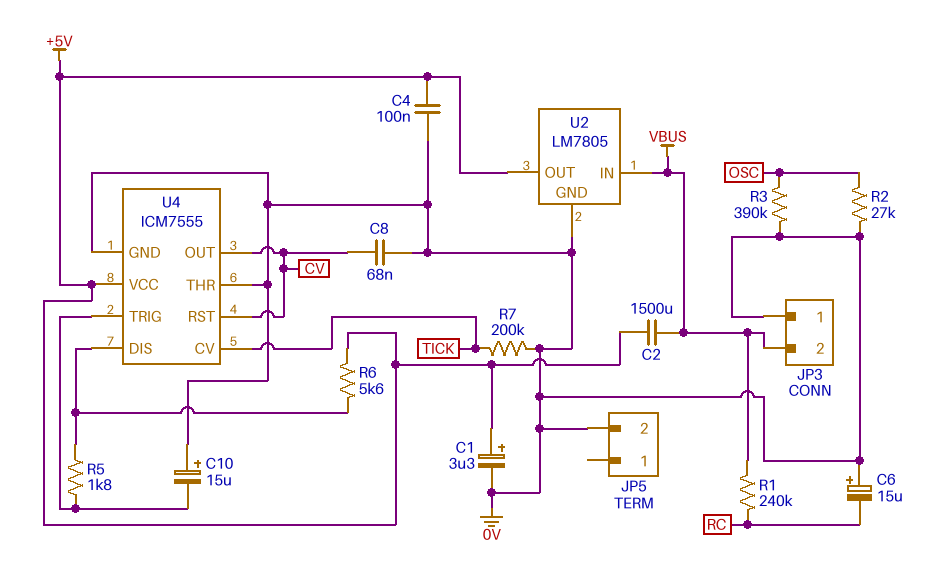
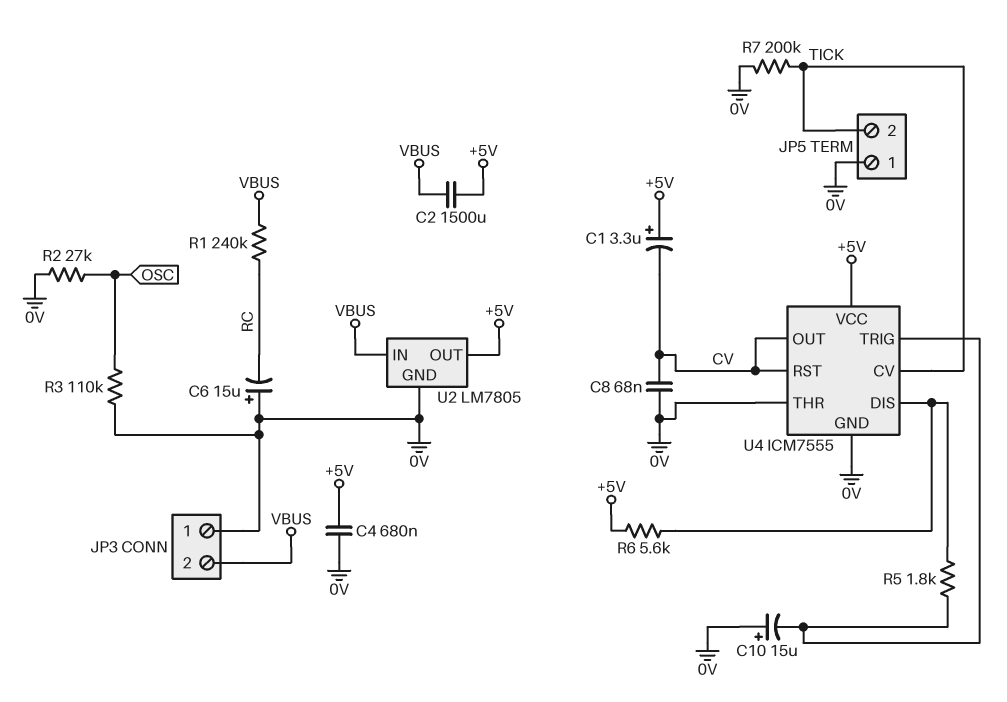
C1: 3.3uF (plus +5V, minus 0V) -> 3.3uF (plus +5V, minus CV)
C4: 100nF (+5V, 0V) -> 680nF (+5V, 0V)
JP5 pin 1: none -> 0V
JP5 pin 2: 0V -> TICK
R3: 390k (0V, OSC) -> 110k (0V, OSC)

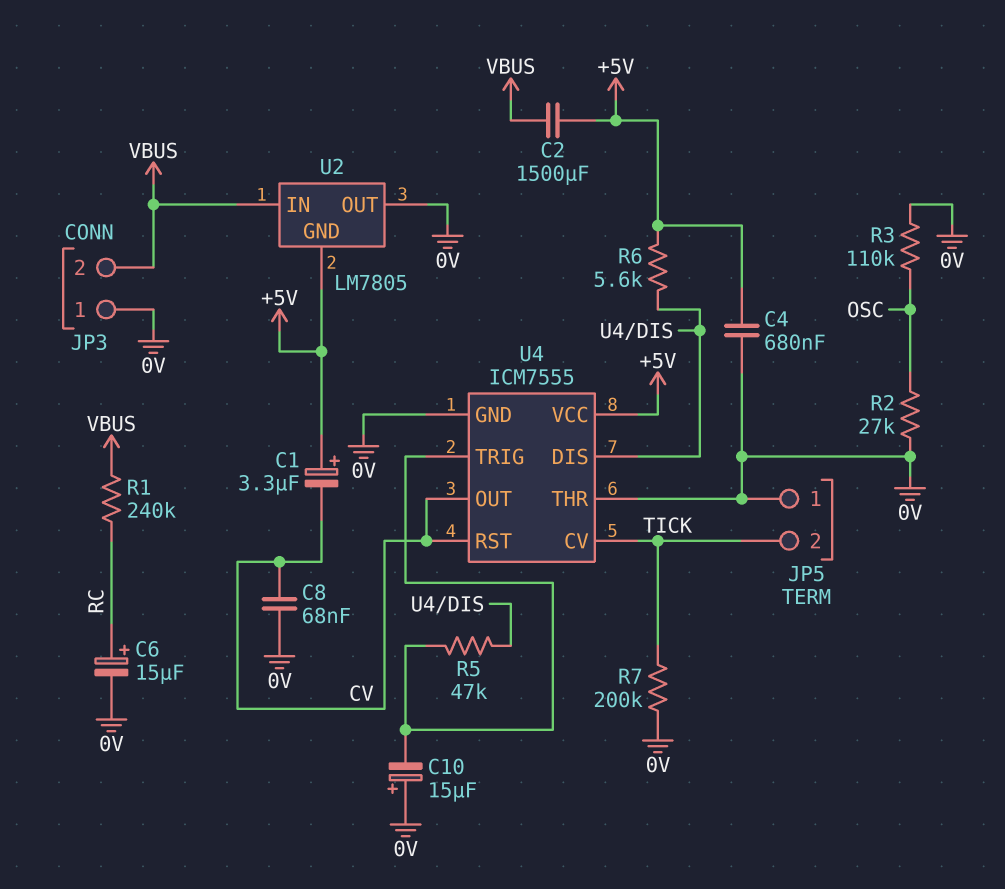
C6: 15uF (plus 0V, minus RC) -> 15uF (plus RC, minus 0V)
R5: 1.8k (U4/DIS, U4/TRIG) -> 47k (U4/DIS, U4/TRIG)
U2 pin GND: 0V -> +5V
U2 pin OUT: +5V -> 0V

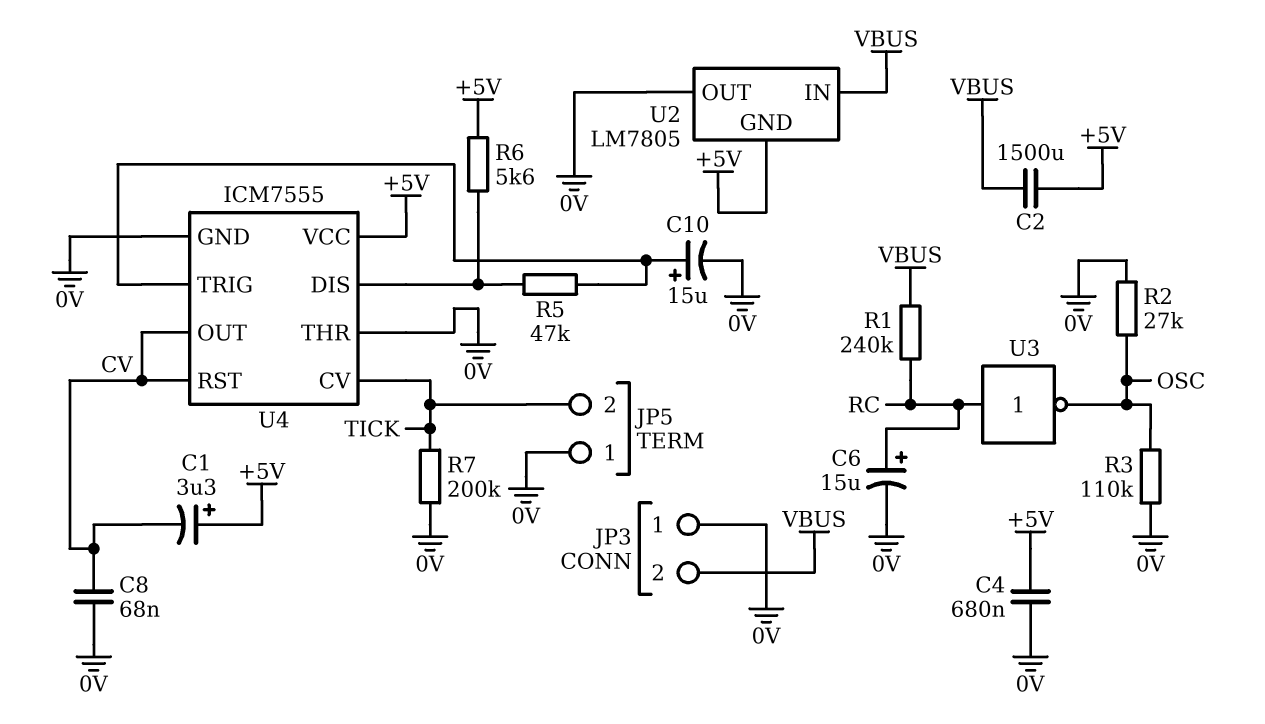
C10: 15uF (plus 0V, minus U4/TRIG) -> 15uF (plus U4/TRIG, minus 0V)
U3: none -> NOT (in RC, out OSC)

